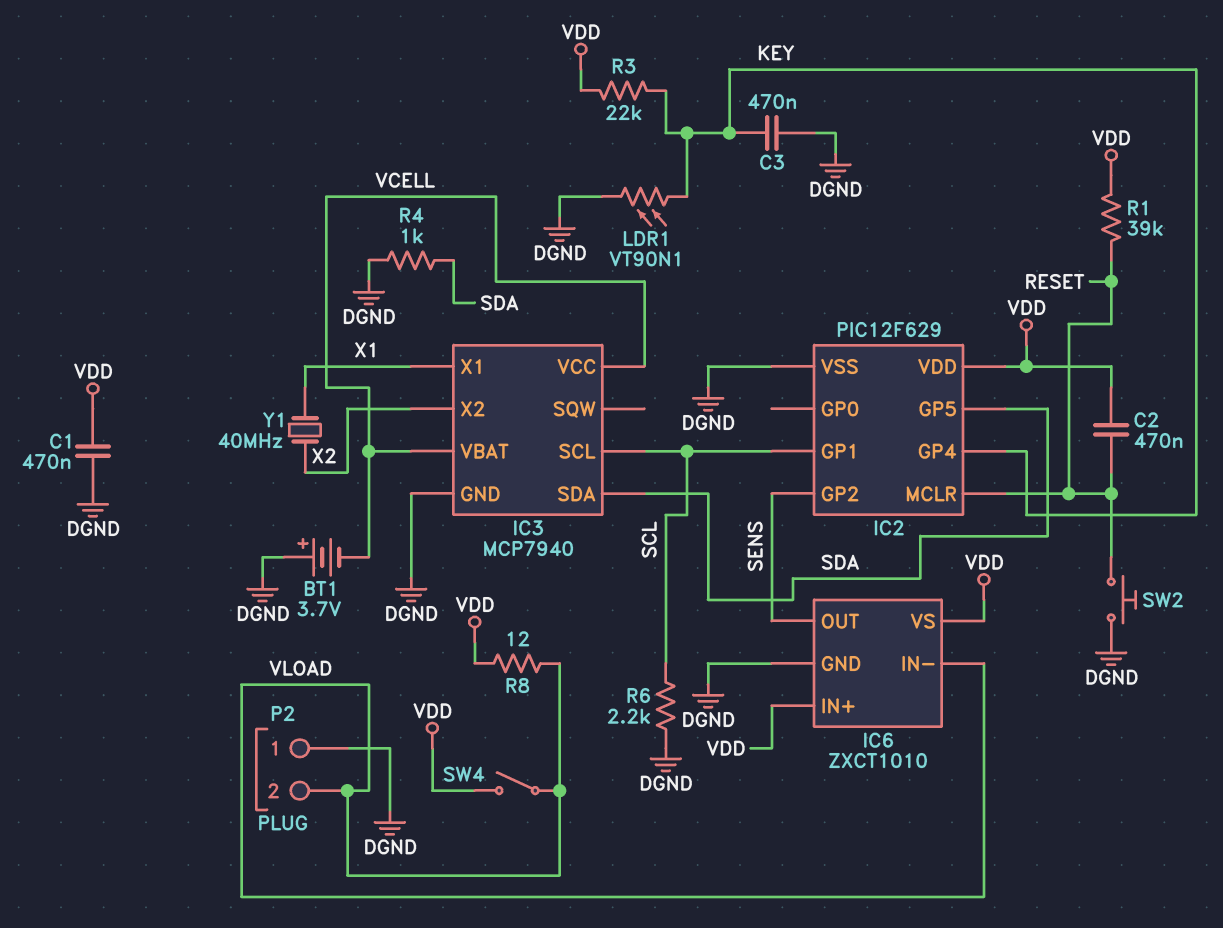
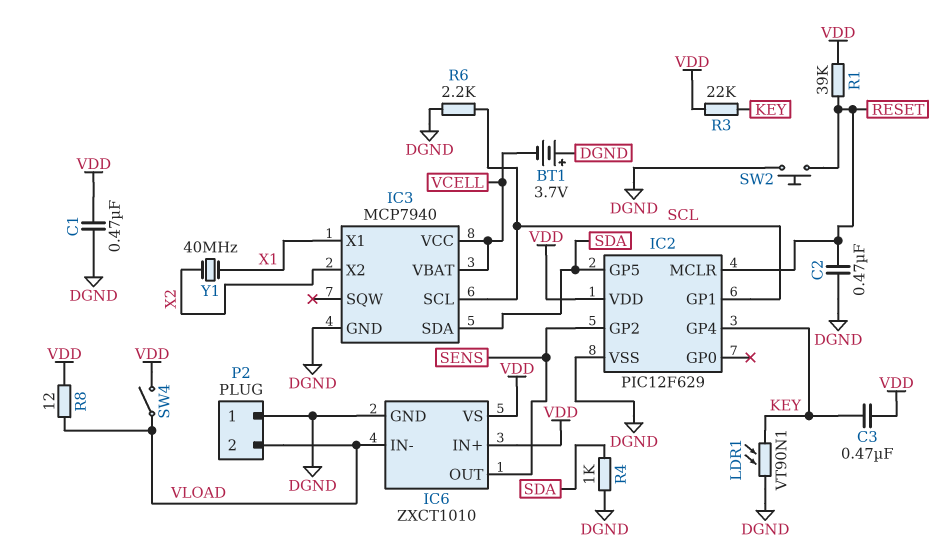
C2: 470nF (RESET, VDD) -> 470nF (DGND, RESET)
C3: 470nF (DGND, KEY) -> 470nF (KEY, VDD)

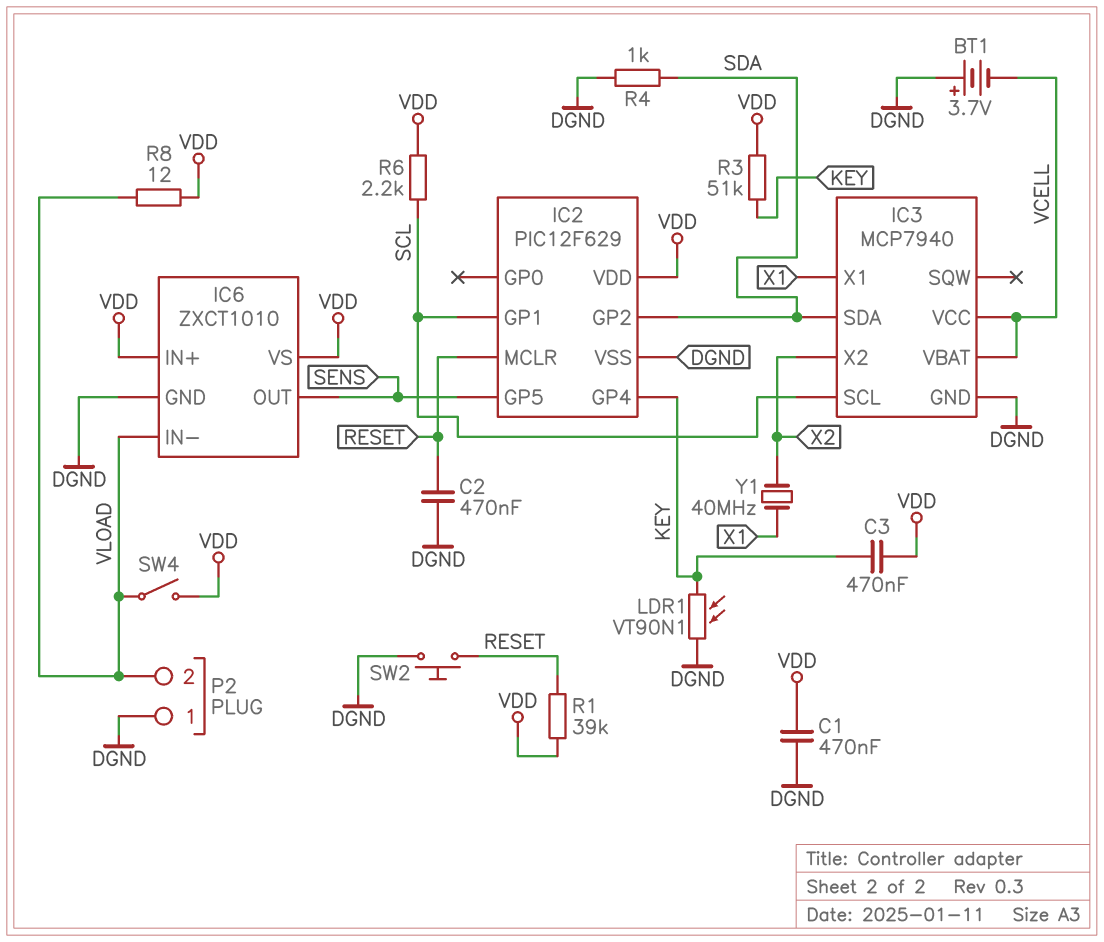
IC2 pin GP2: SENS -> SDA
IC2 pin GP5: SDA -> SENS
R3: 22k (KEY, VDD) -> 51k (KEY, VDD)
R6: 2.2k (DGND, SCL) -> 2.2k (SCL, VDD)

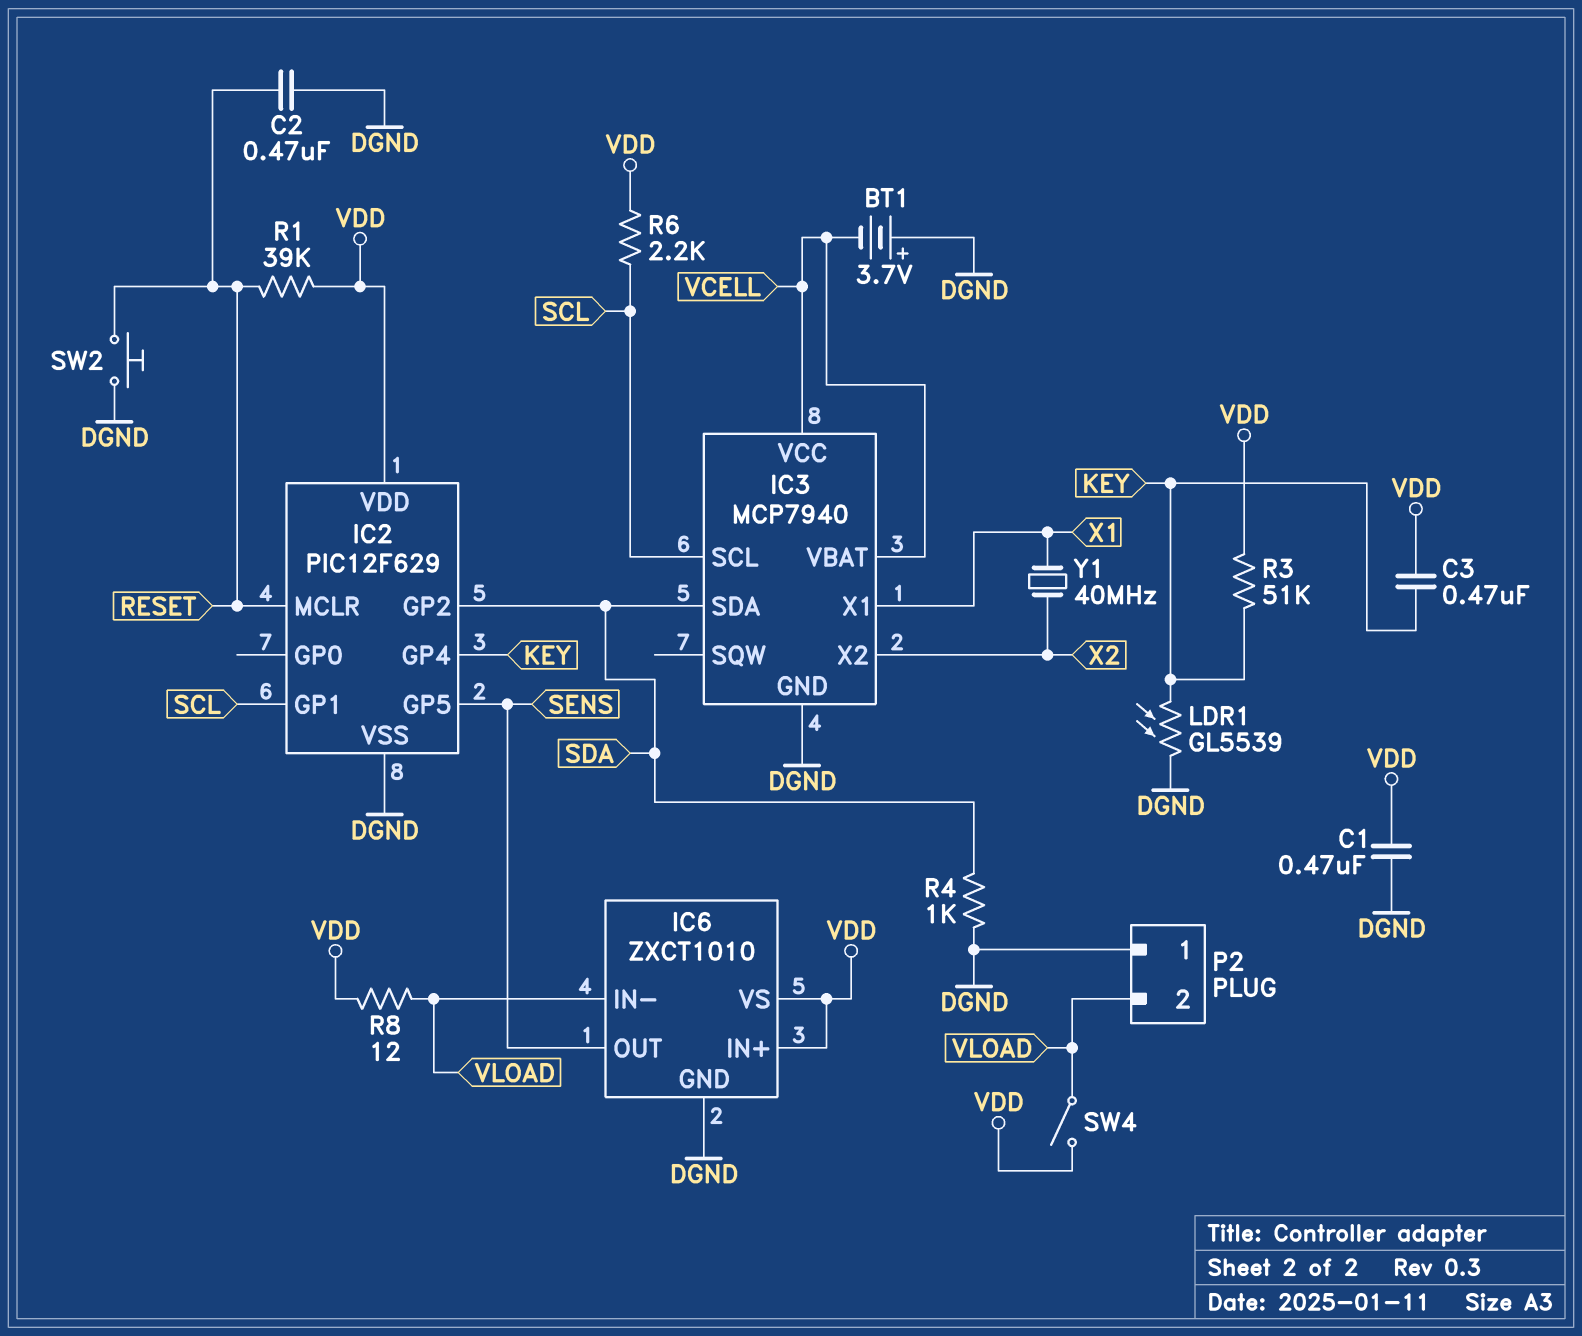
LDR1: VT90N1 (DGND, KEY) -> GL5539 (DGND, KEY)

